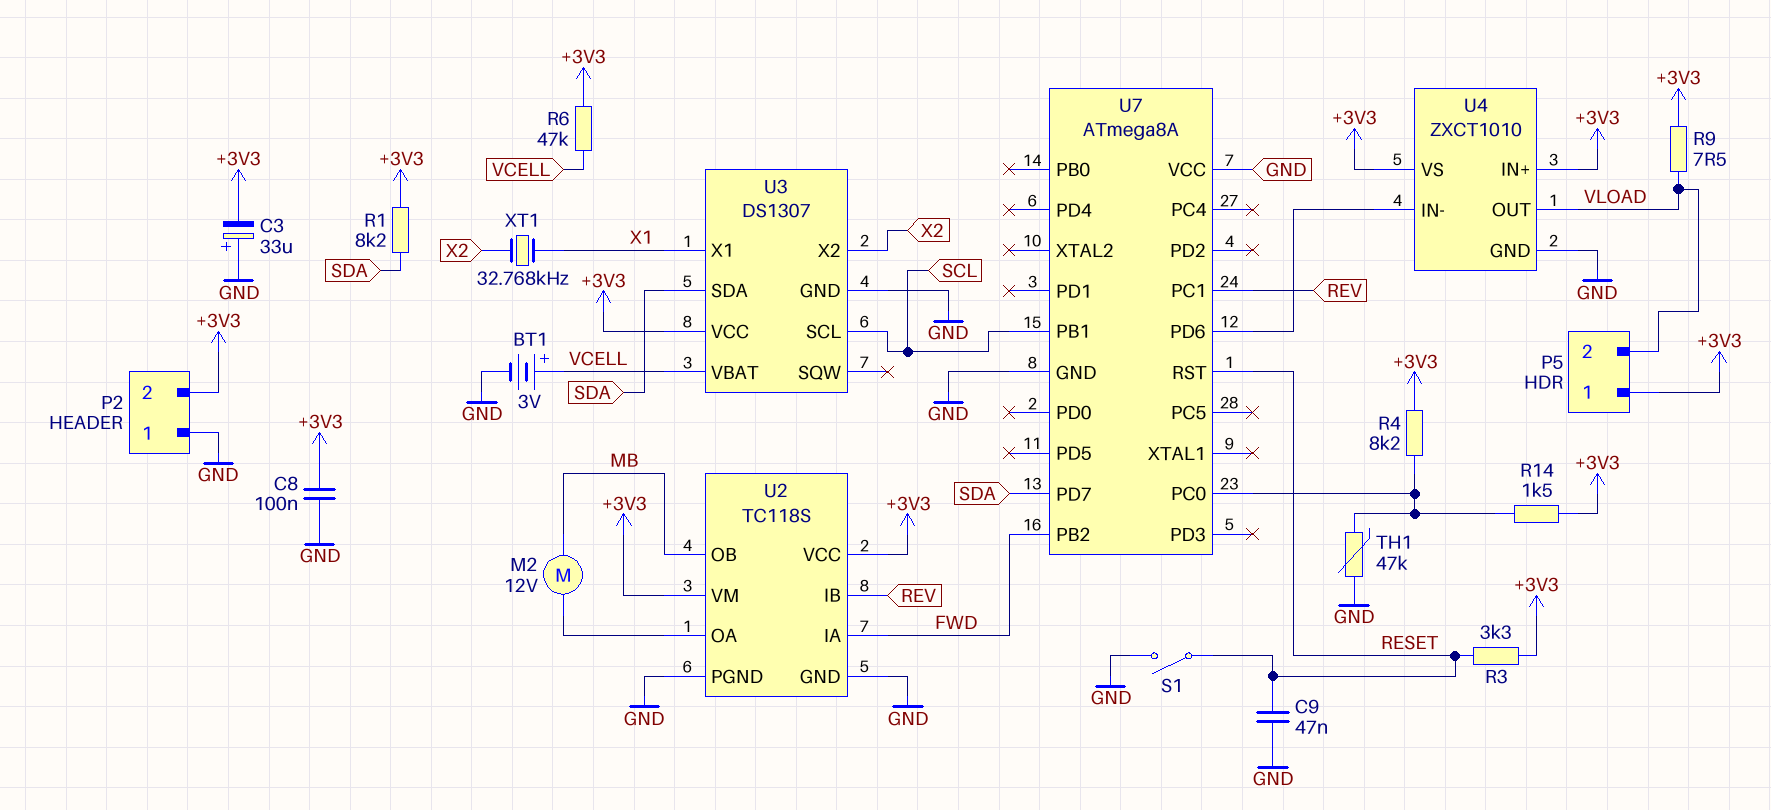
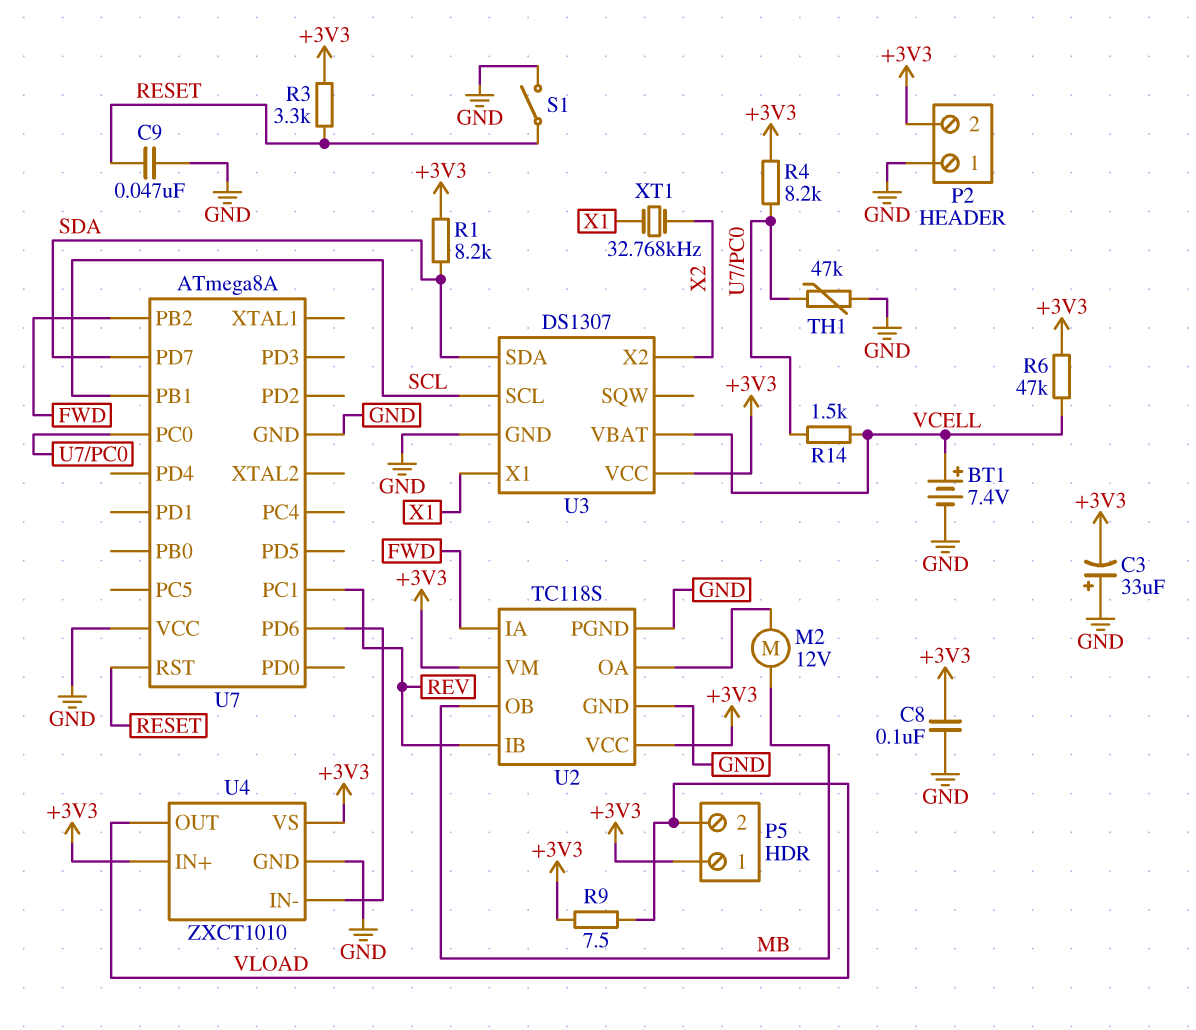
BT1: 3V (plus VCELL, minus GND) -> 7.4V (plus VCELL, minus GND)
R14: 1.5k (+3V3, U7/PC0) -> 1.5k (U7/PC0, VCELL)

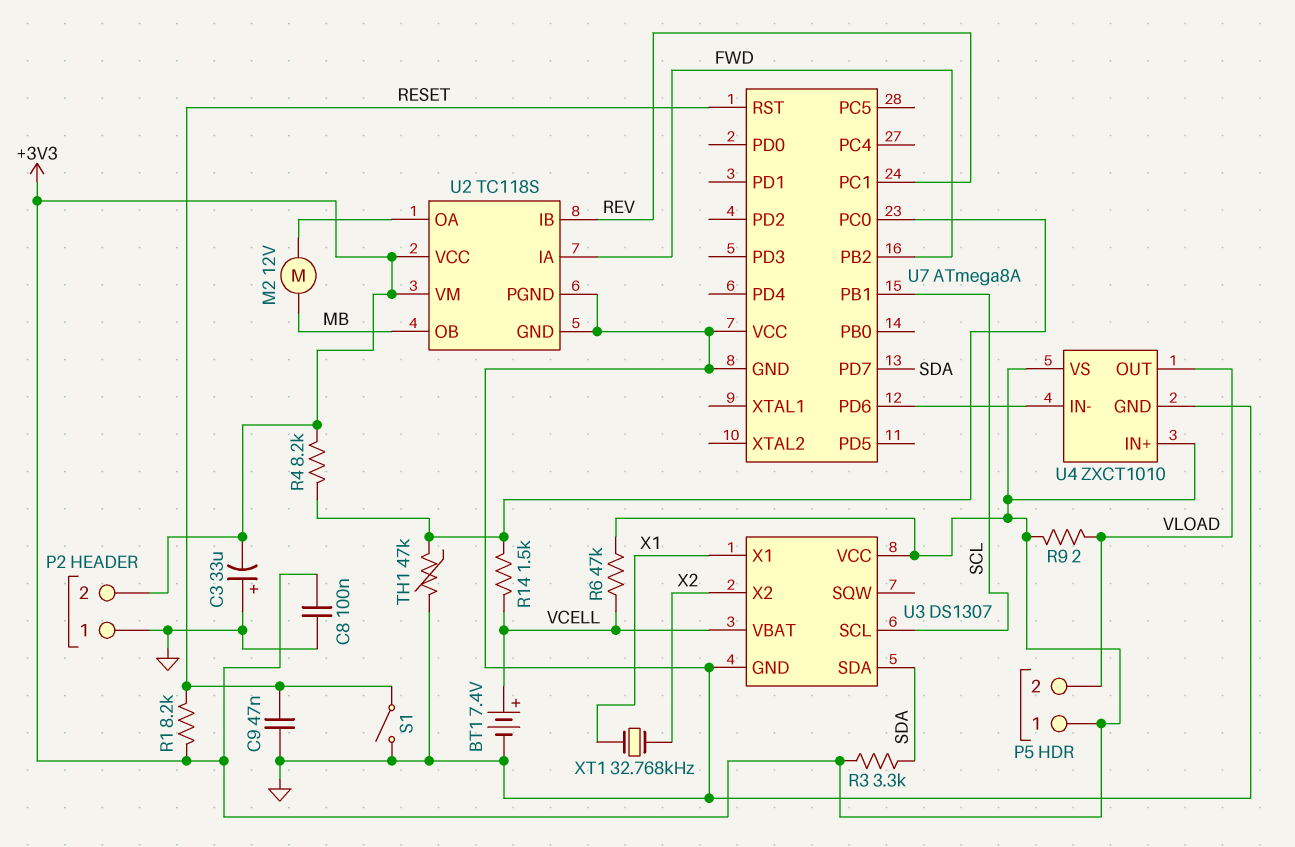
R1: 8.2k (+3V3, SDA) -> 8.2k (+3V3, RESET)
R3: 3.3k (+3V3, RESET) -> 3.3k (+3V3, SDA)
R9: 7.5 (+3V3, VLOAD) -> 2 (+3V3, VLOAD)

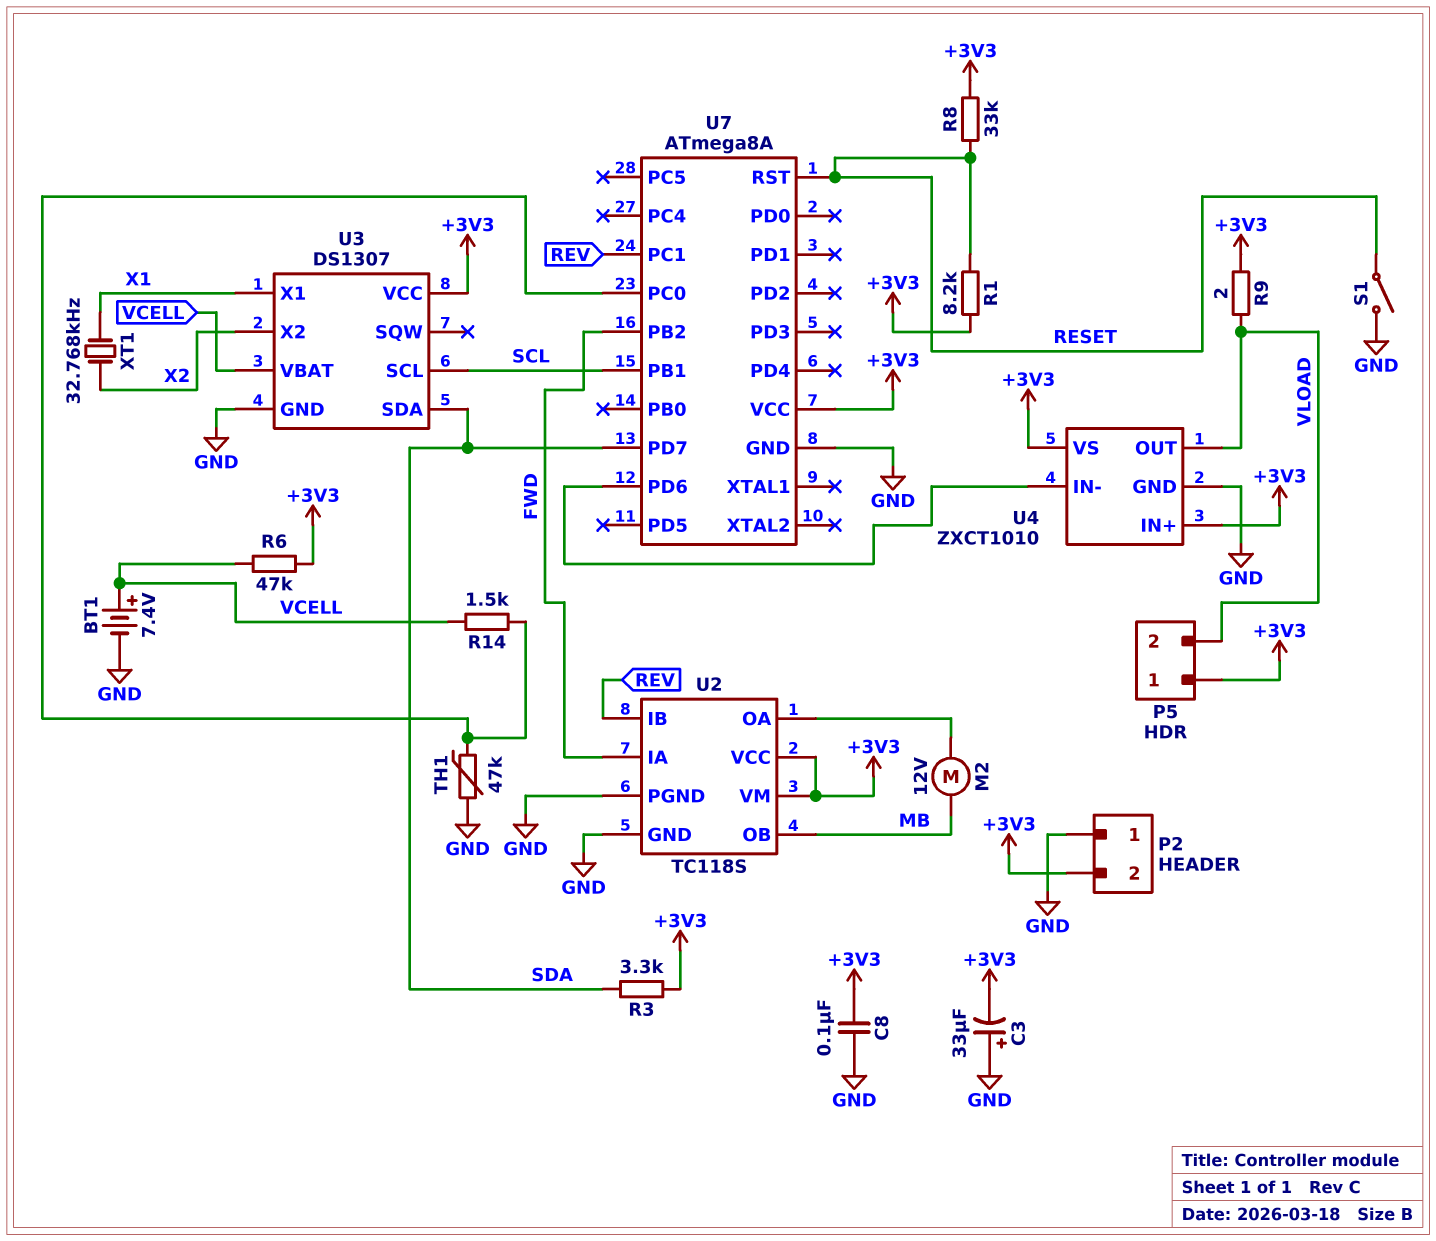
C9: 47nF (GND, RESET) -> none
R4: 8.2k (+3V3, U7/PC0) -> none
R8: none -> 33k (+3V3, RESET)
U7 pin VCC: GND -> +3V3

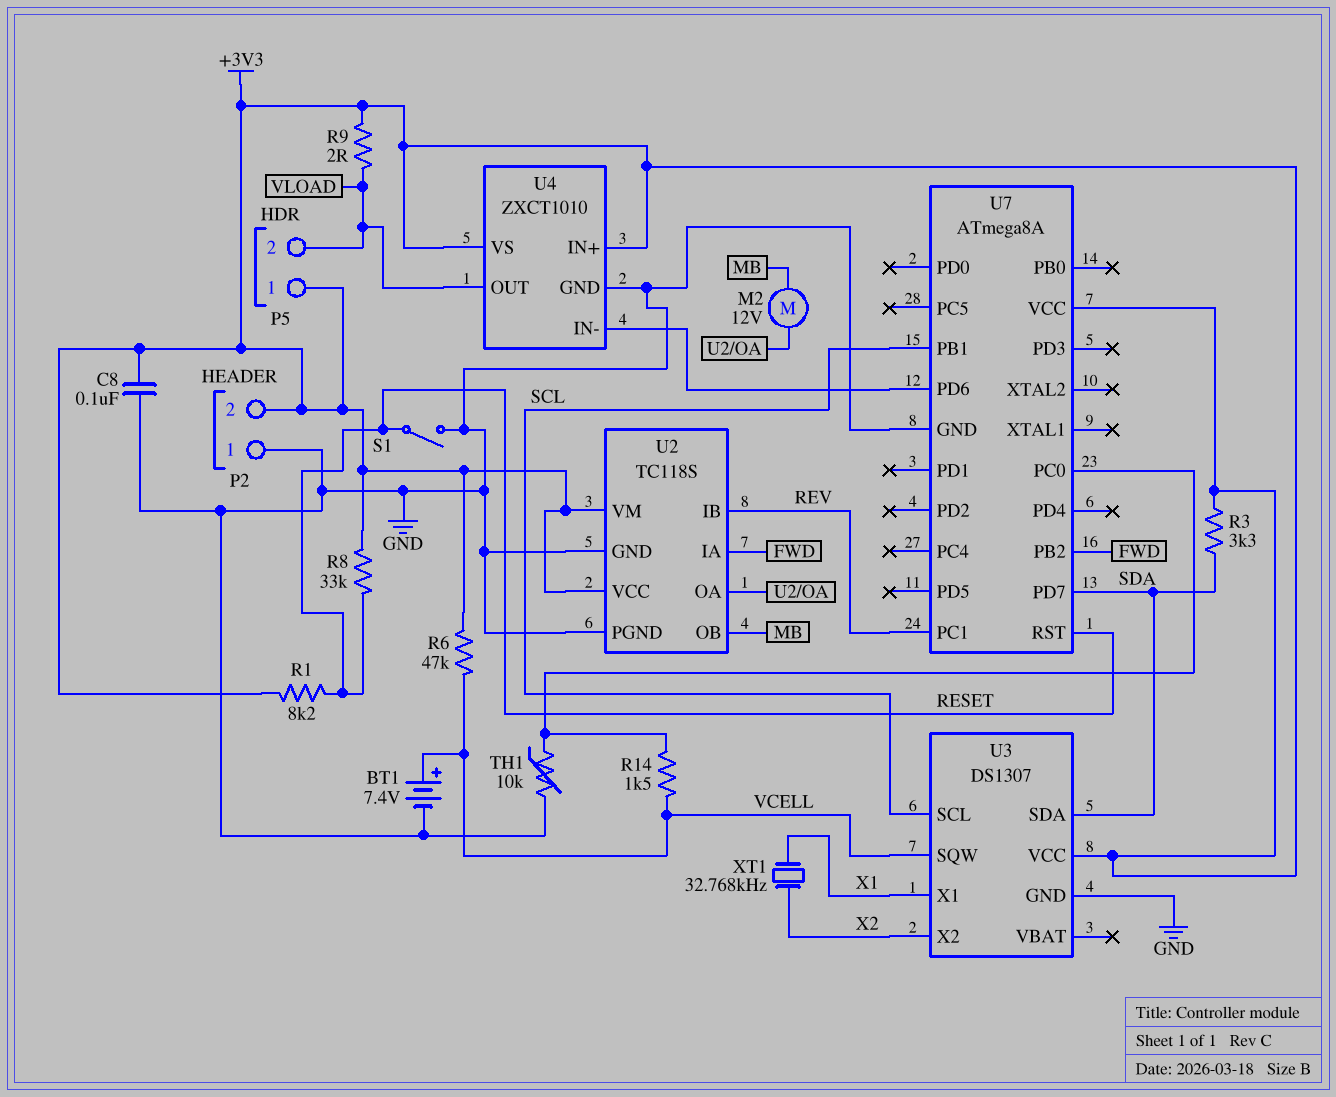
C3: 33uF (plus GND, minus +3V3) -> none
TH1: 47k (GND, U7/PC0) -> 10k (GND, U7/PC0)
U3 pin SQW: none -> VCELL
U3 pin VBAT: VCELL -> none

